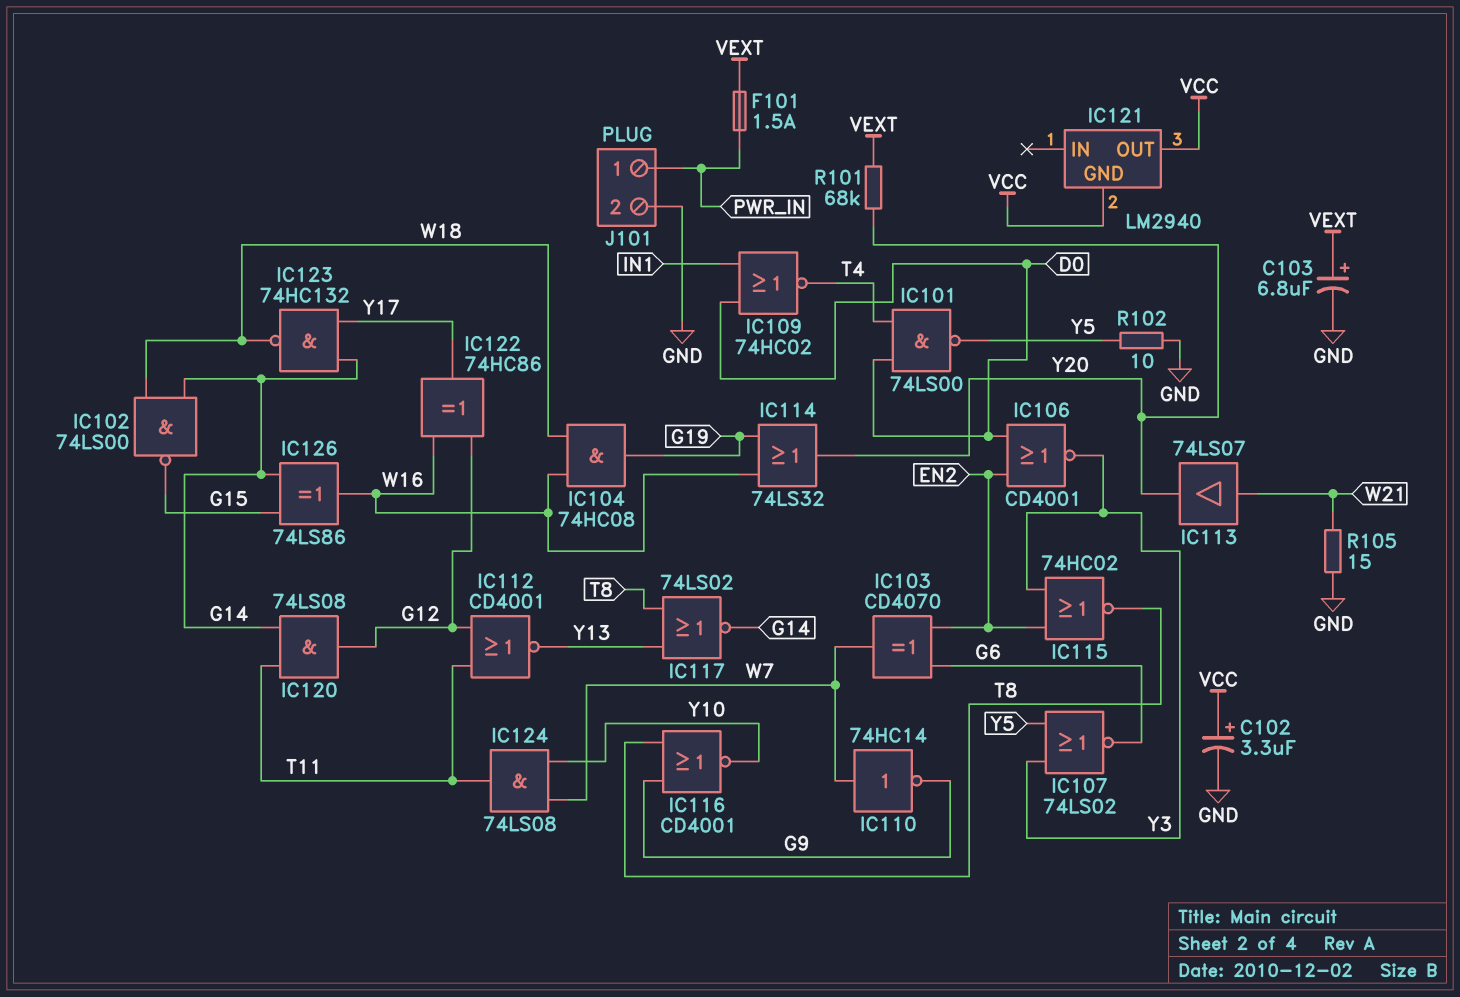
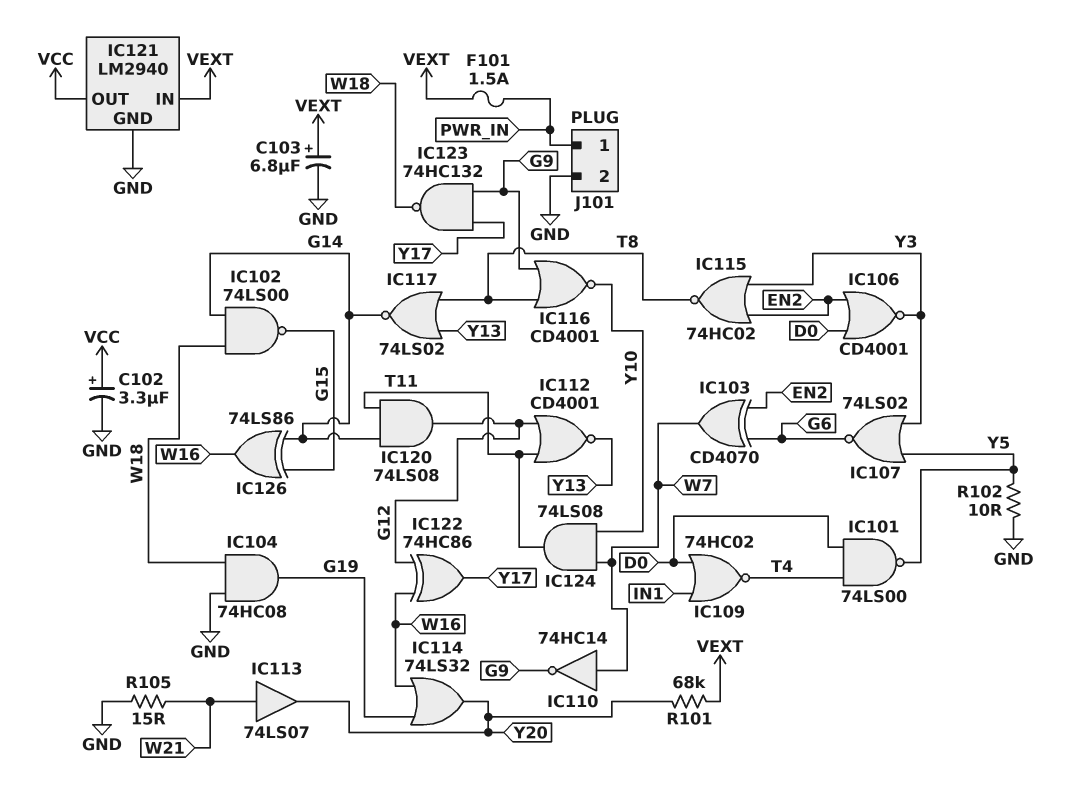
IC104: AND 74HC08 (in W16, in W18, out G19) -> AND 74HC08 (in GND, in W18, out G19)
IC121 pin GND: VCC -> GND
IC121 pin IN: none -> VEXT
IC123: NAND 74HC132 (in G14, in Y17, out W18) -> NAND 74HC132 (in G9, in Y17, out W18)

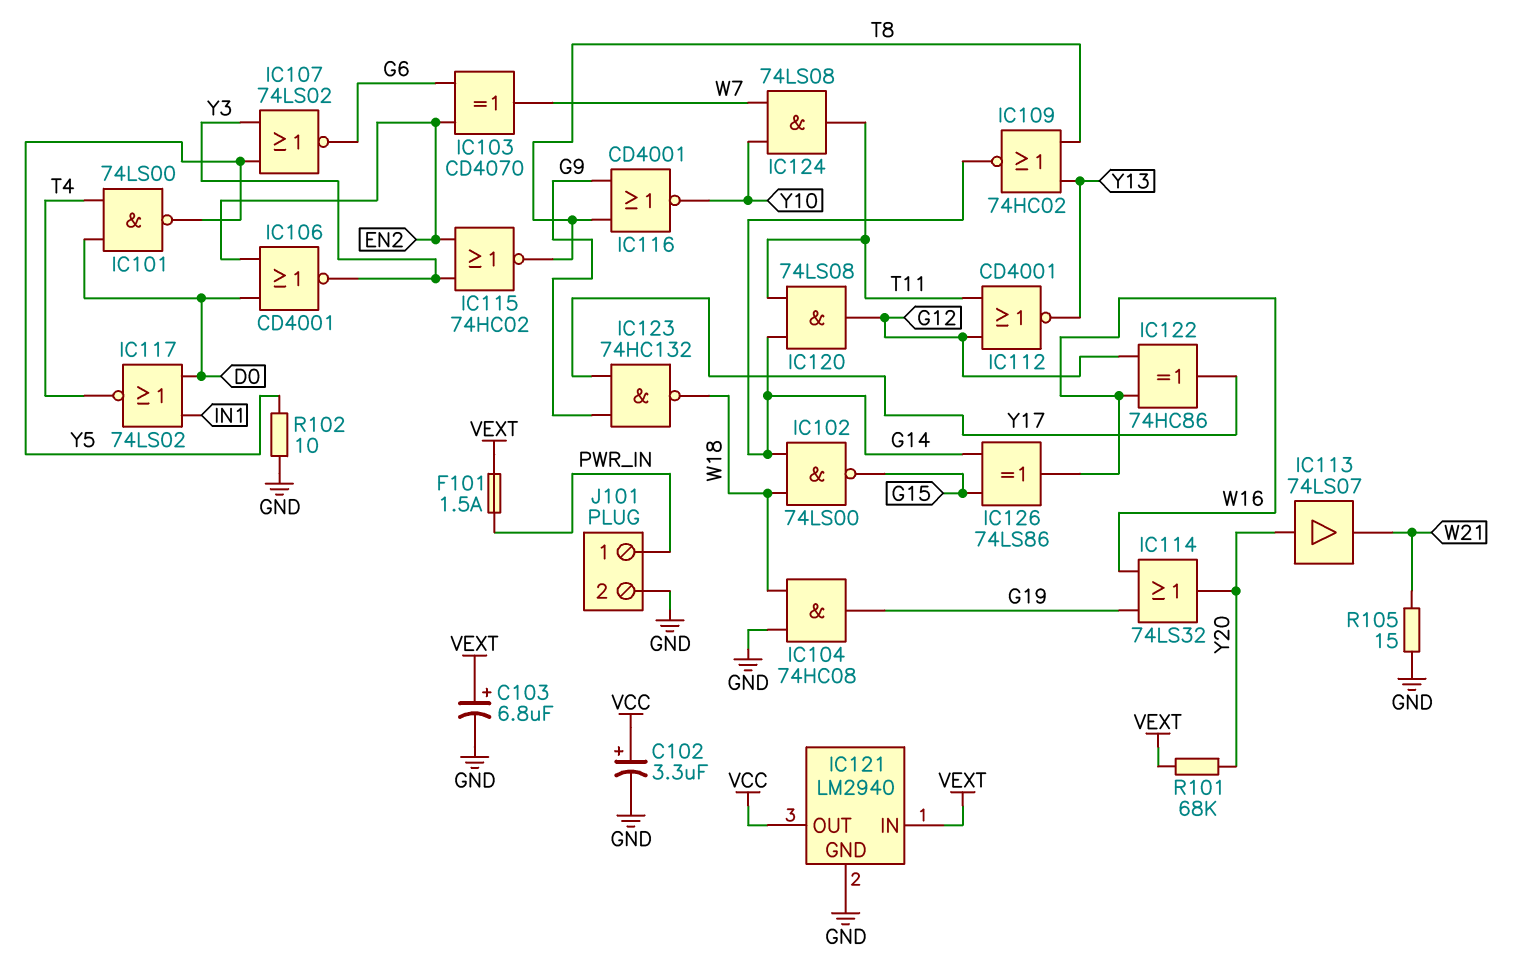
IC109: NOR 74HC02 (in D0, in IN1, out T4) -> NOR 74HC02 (in T8, in Y13, out G14)
IC110: NOT 74HC14 (in W7, out G9) -> none
IC113: buffer 74LS07 (in W21, out Y20) -> buffer 74LS07 (in Y20, out W21)
IC117: NOR 74LS02 (in T8, in Y13, out G14) -> NOR 74LS02 (in D0, in IN1, out T4)

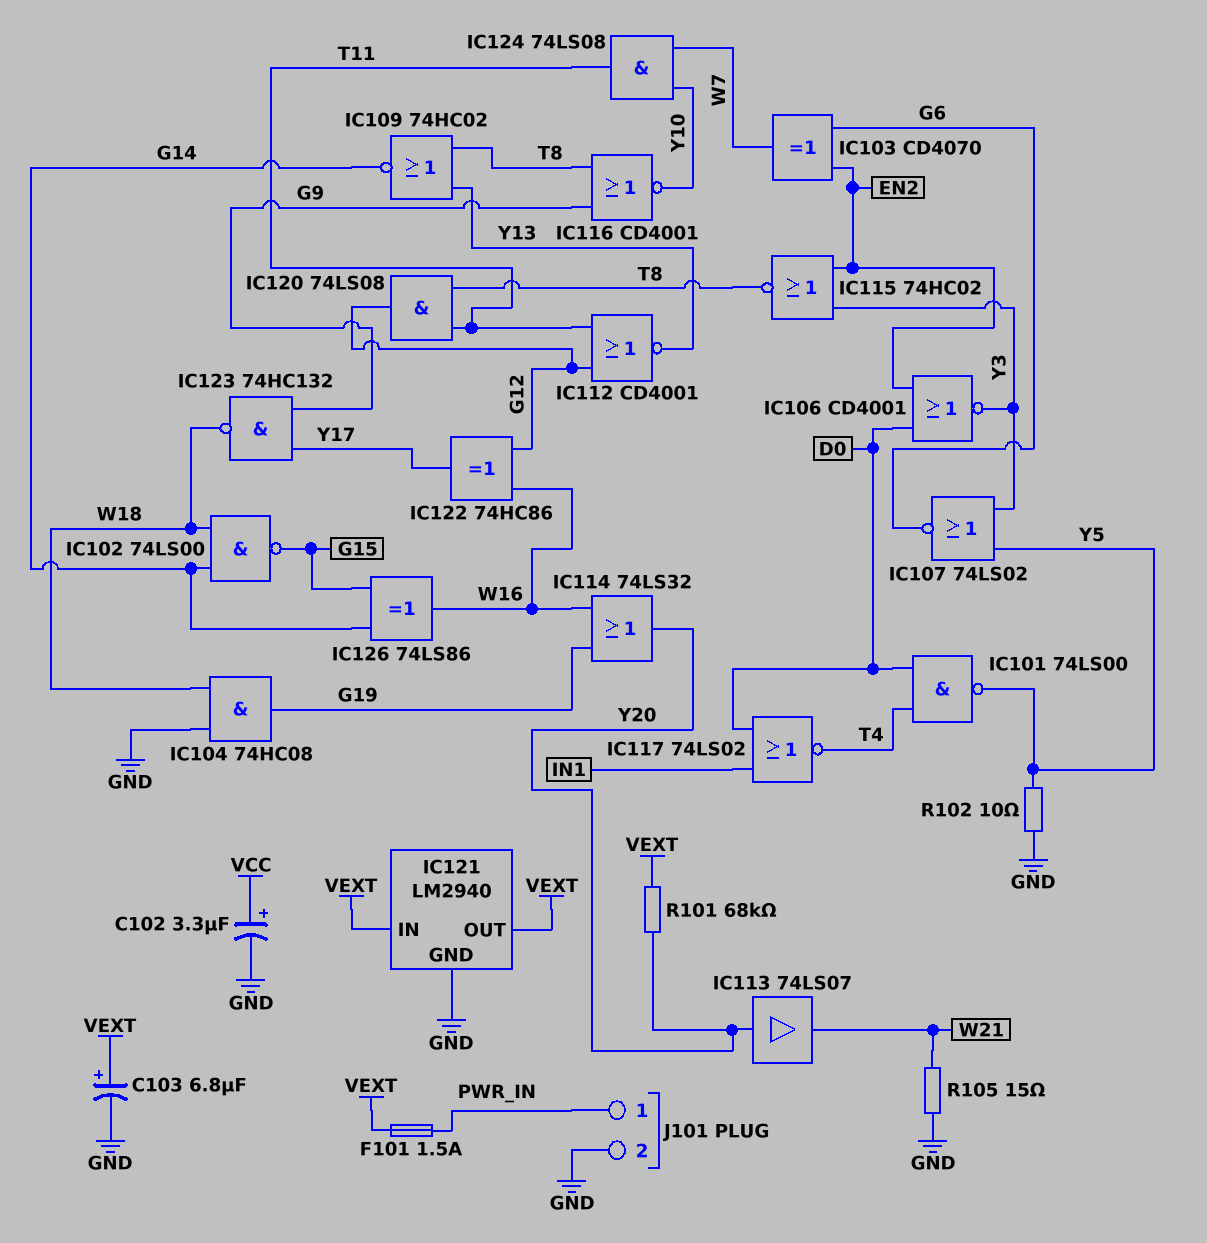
IC120: AND 74LS08 (in G14, in T11, out G12) -> AND 74LS08 (in T8, in T11, out G12)
IC121 pin OUT: VCC -> VEXT

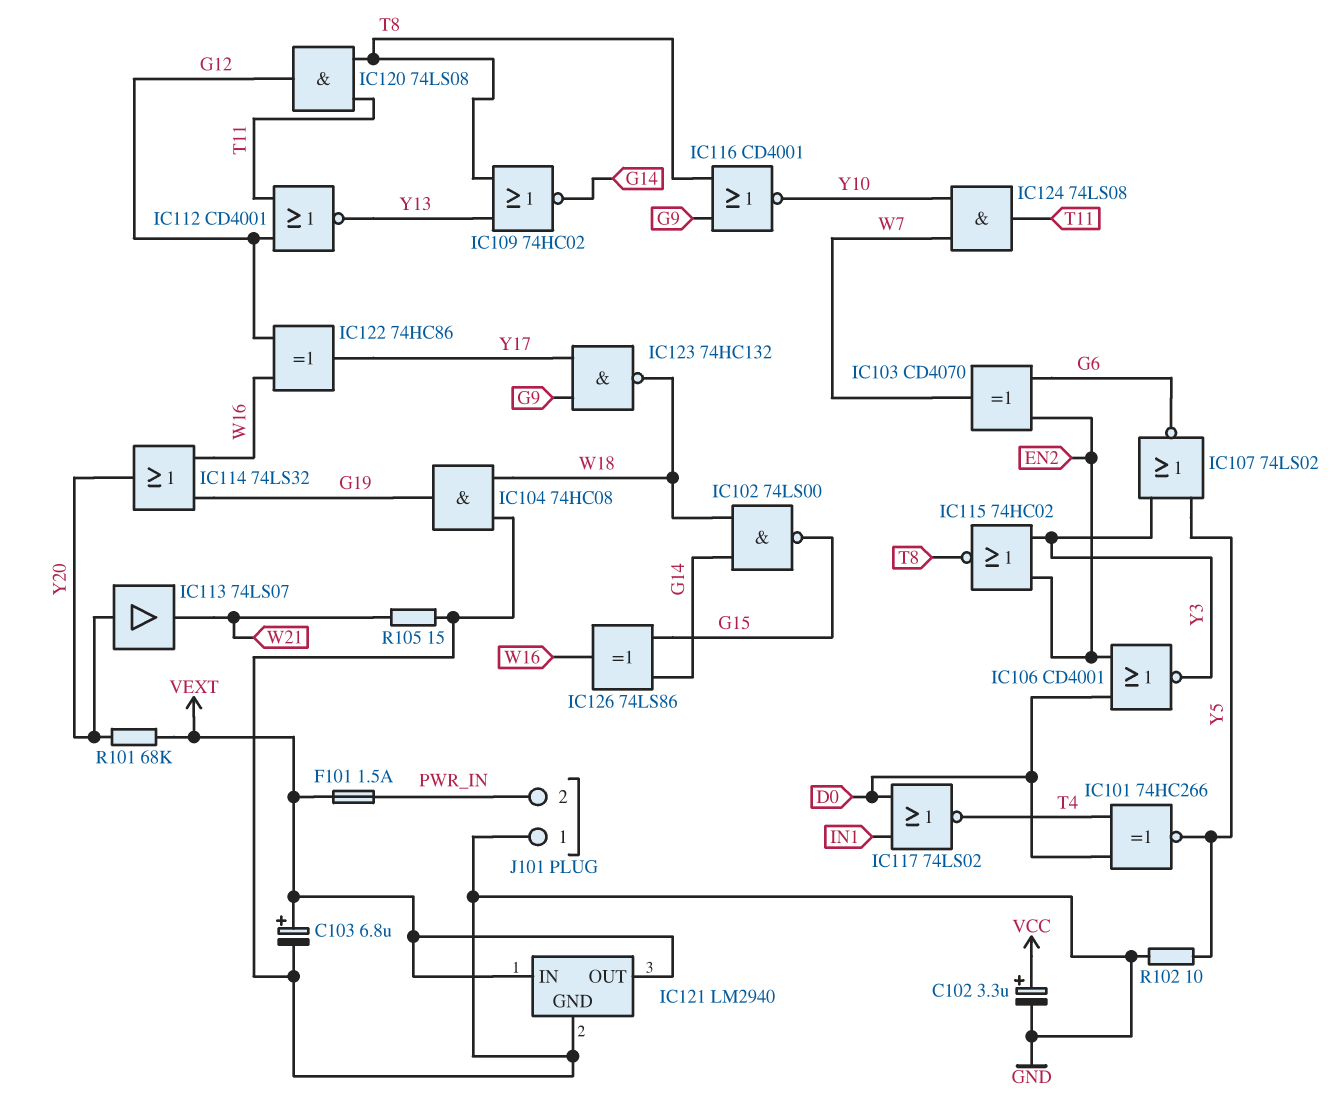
IC101: NAND 74LS00 (in D0, in T4, out Y5) -> XNOR 74HC266 (in D0, in T4, out Y5)
J101 pin 1: PWR_IN -> GND
J101 pin 2: GND -> PWR_IN

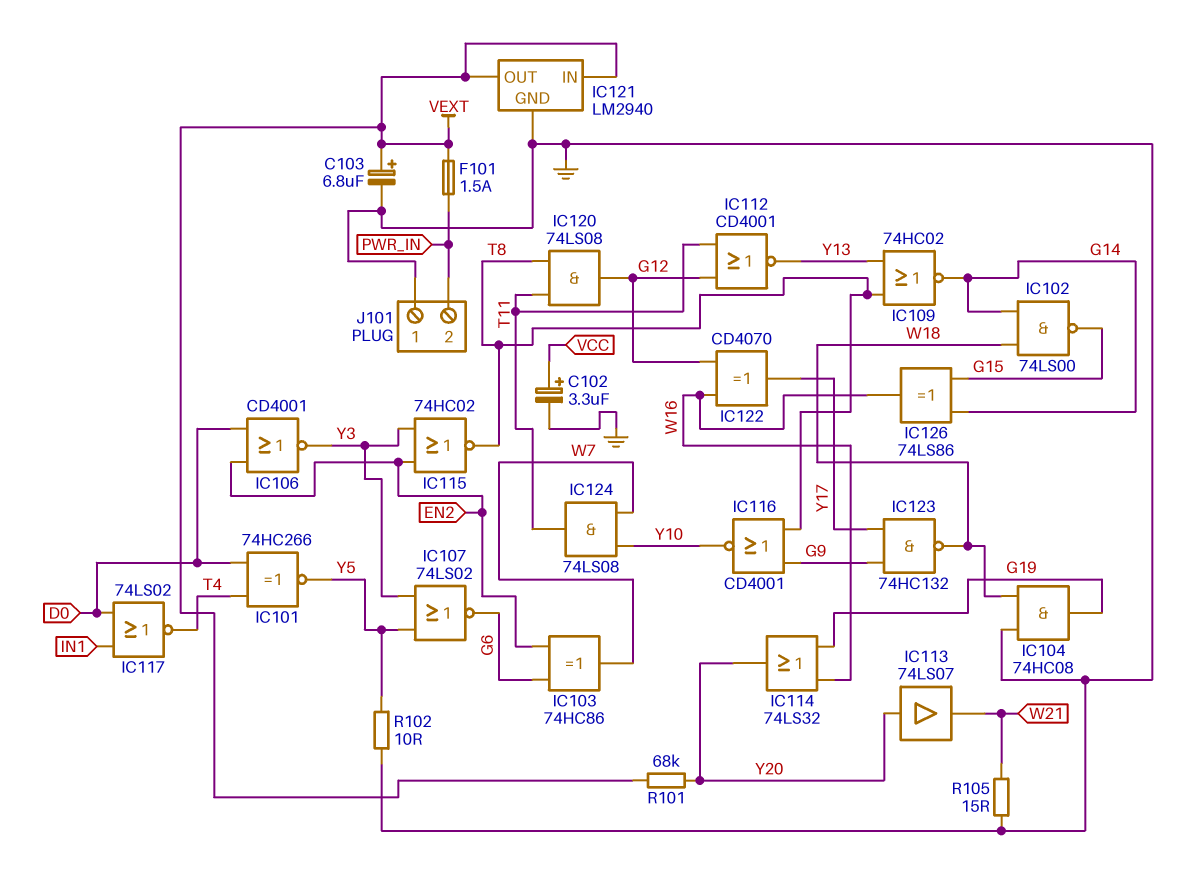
IC103: XOR CD4070 (in EN2, in G6, out W7) -> XOR 74HC86 (in EN2, in G6, out W7)
IC122: XOR 74HC86 (in G12, in W16, out Y17) -> XOR CD4070 (in G12, in W16, out Y17)

